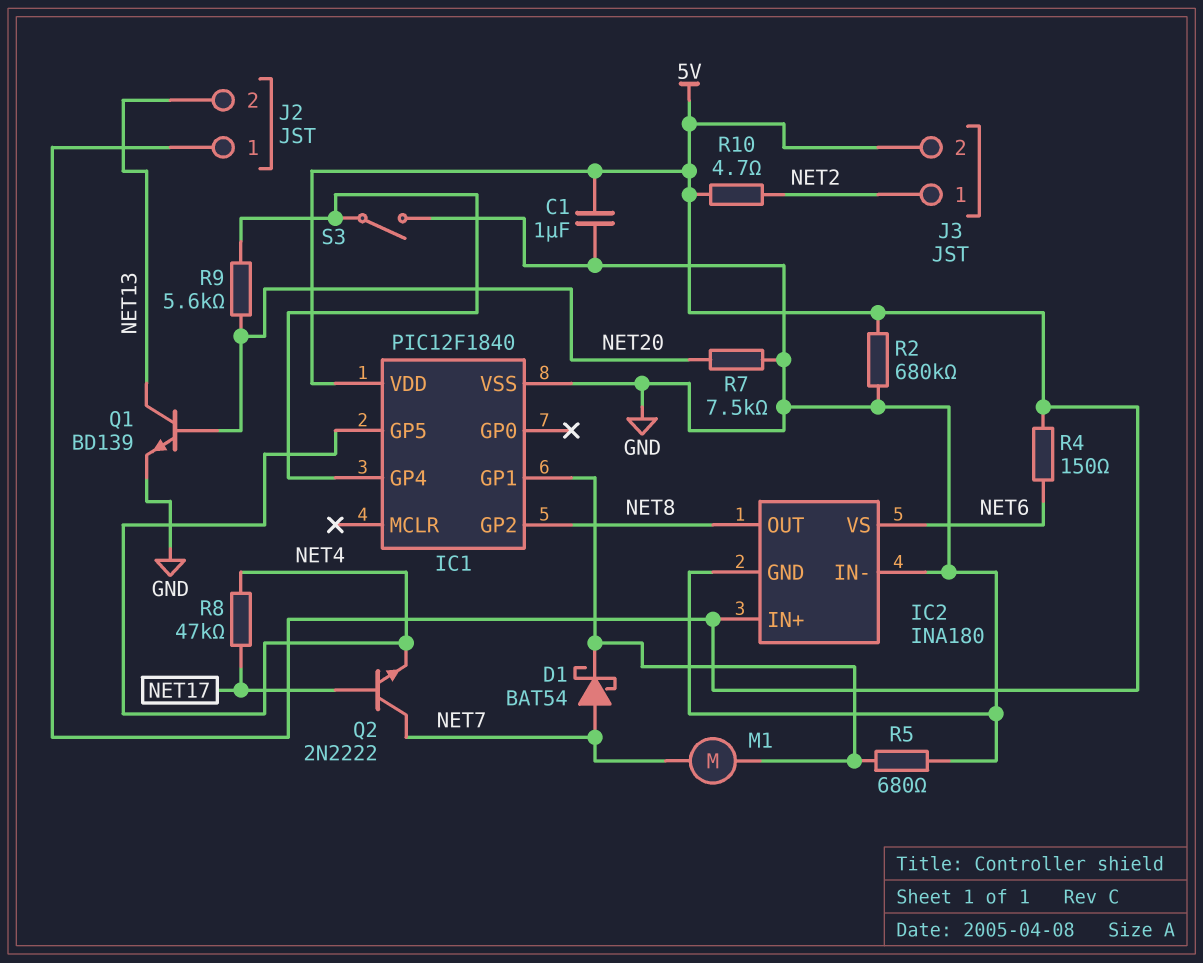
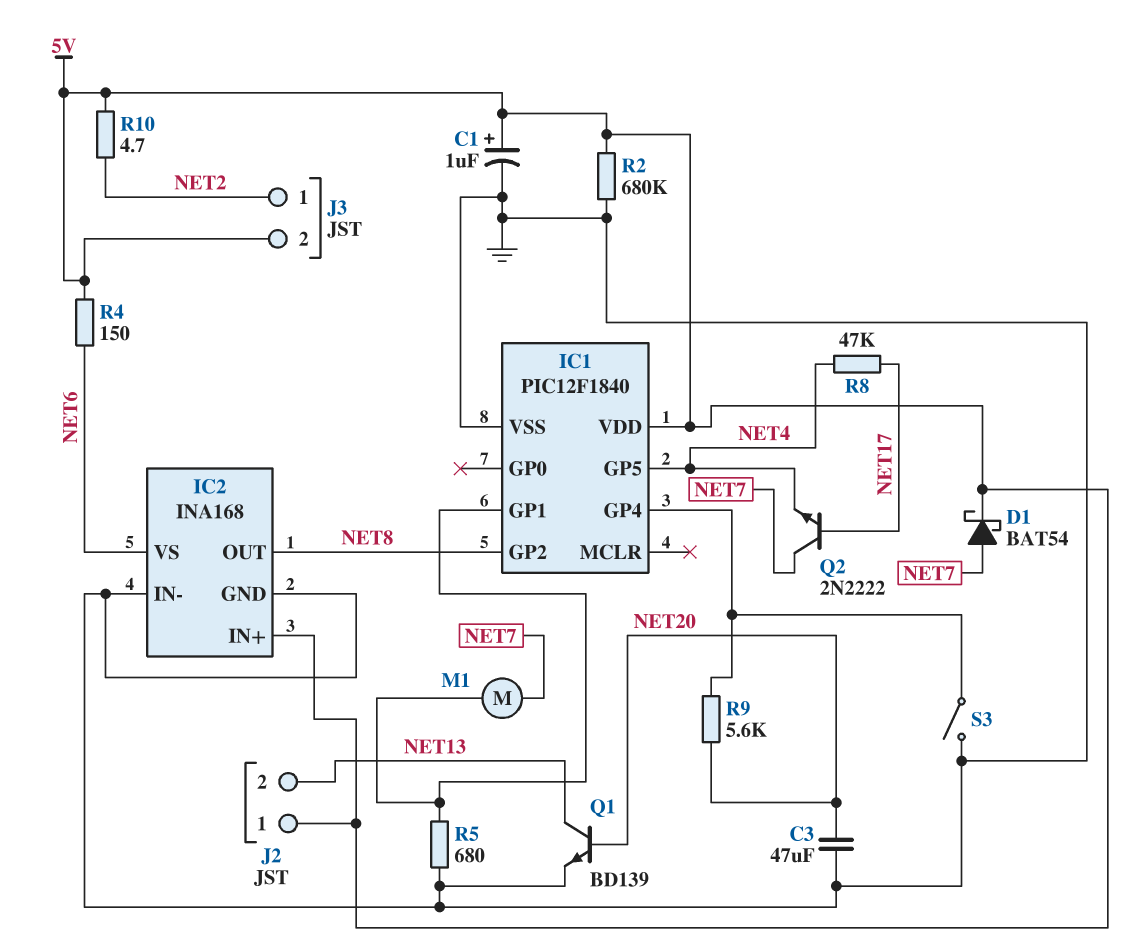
C1: 1uF (5V, GND) -> 1uF (plus 5V, minus GND)
C3: none -> 47uF (GND, NET20)
D1: schottky BAT54 (A NET7, K IC1/GP1) -> schottky BAT54 (A NET7, K 5V)
IC2: INA180 -> INA168
R7: 7.5k (GND, NET20) -> none

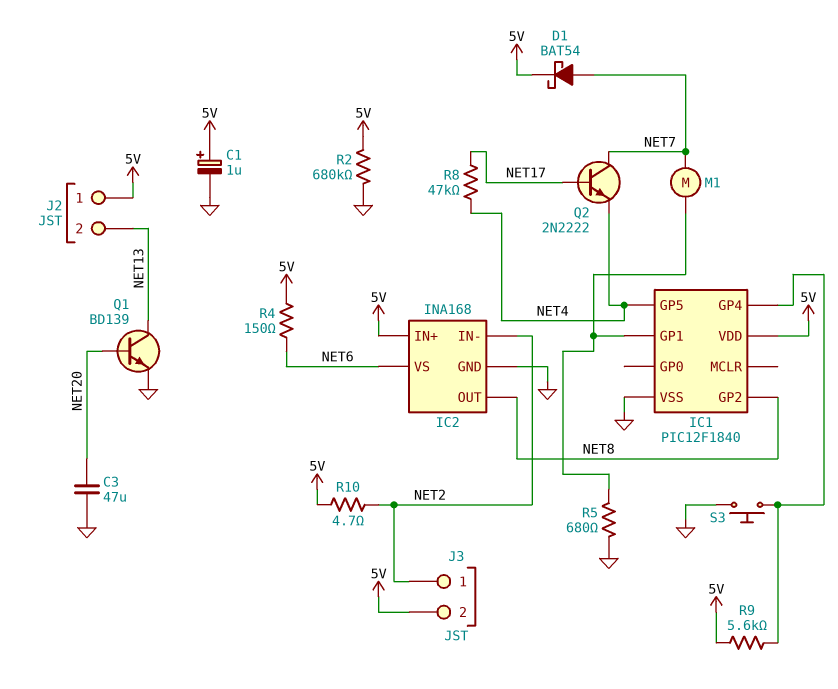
IC2 pin IN-: GND -> NET2
R9: 5.6k (IC1/GP4, NET20) -> 5.6k (5V, IC1/GP4)
S3: switch (GND, IC1/GP4) -> button (GND, IC1/GP4)

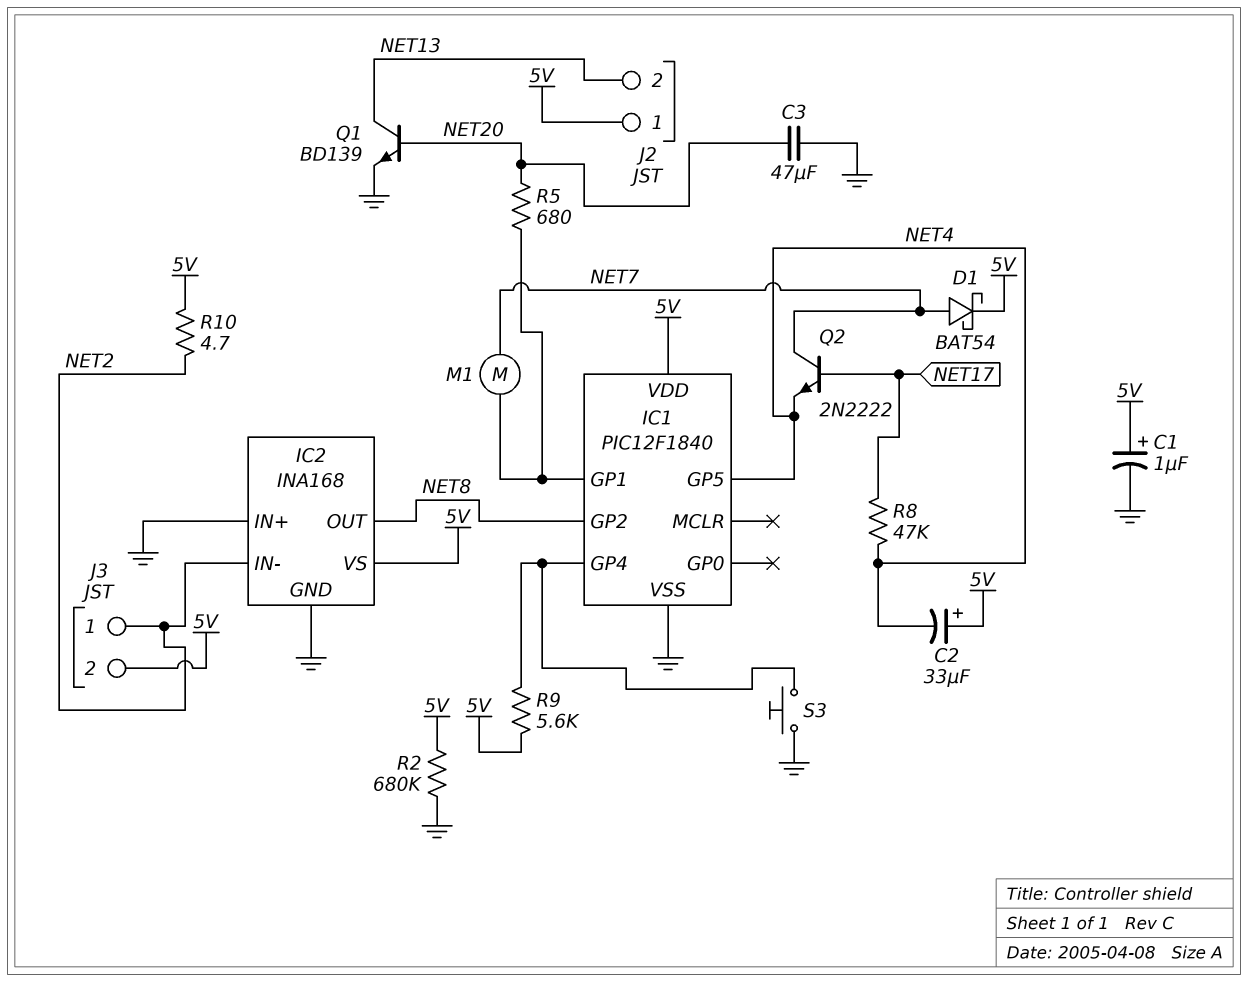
C2: none -> 33uF (plus 5V, minus NET4)
IC2 pin IN+: 5V -> GND
IC2 pin VS: NET6 -> 5V
R4: 150 (5V, NET6) -> none
R5: 680 (GND, IC1/GP1) -> 680 (IC1/GP1, NET20)

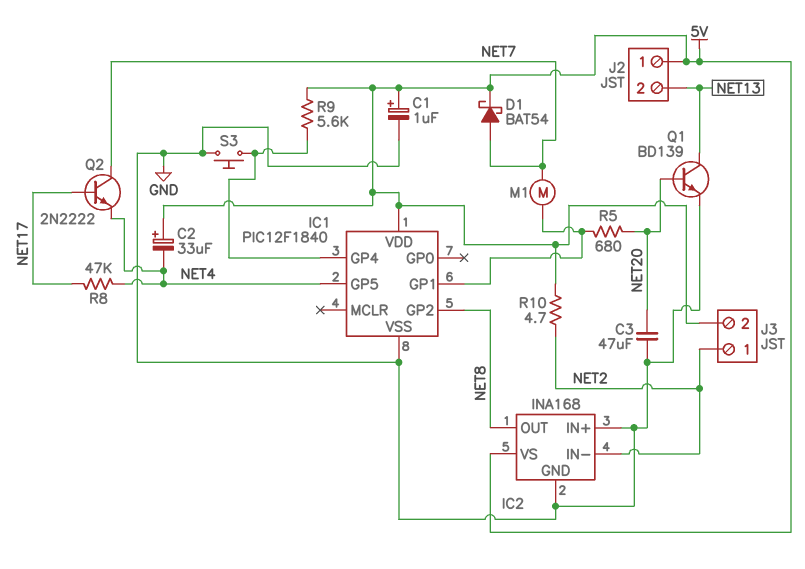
R2: 680k (5V, GND) -> none

